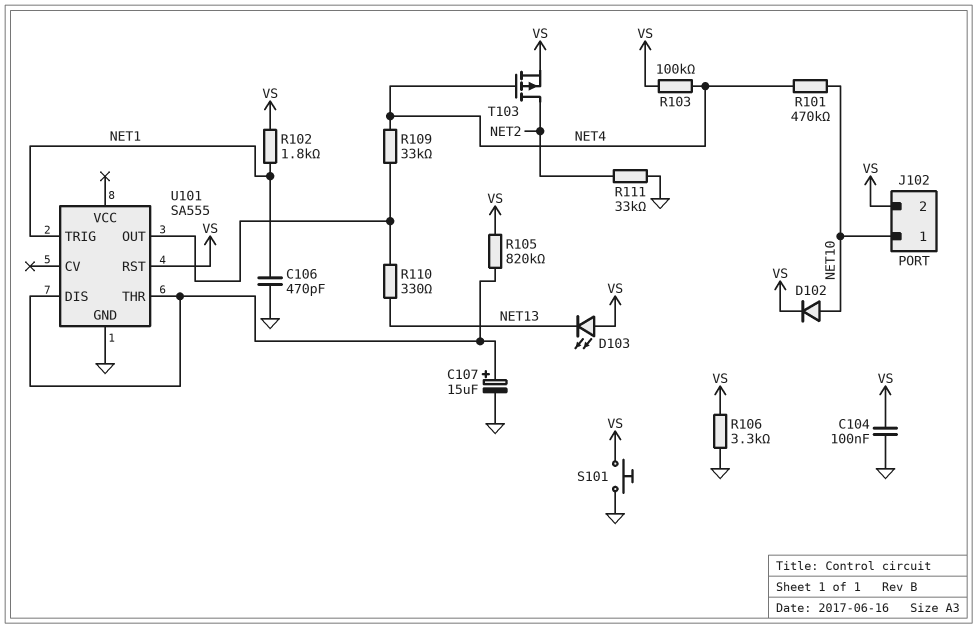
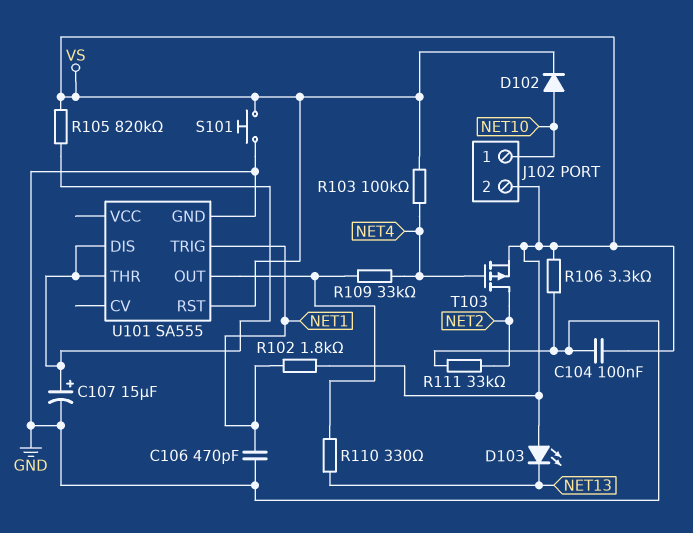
R101: 470k (NET4, NET10) -> none

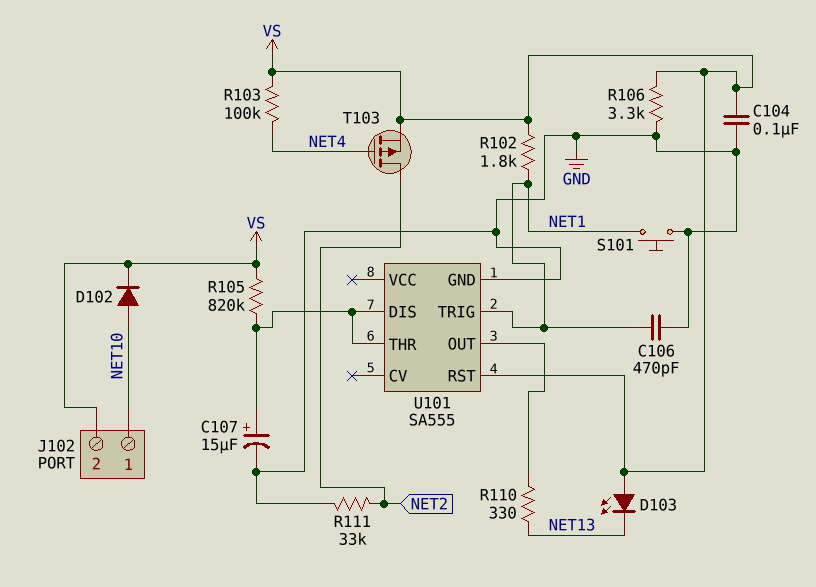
R109: 33k (NET4, U101/OUT) -> none
S101: button (GND, VS) -> button (GND, NET1)

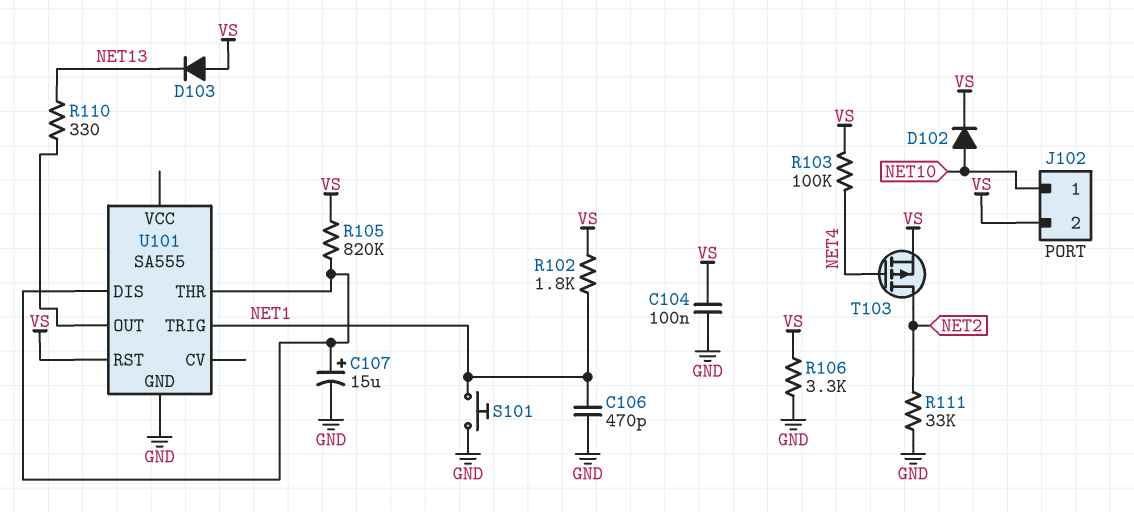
D103: LED (A VS, K NET13) -> diode (A VS, K NET13)

